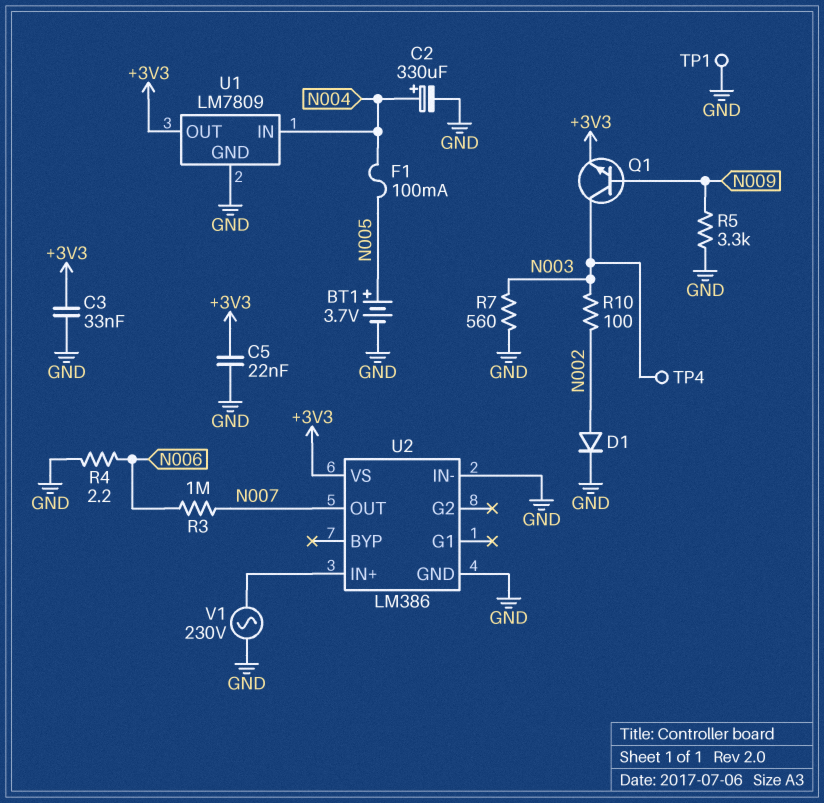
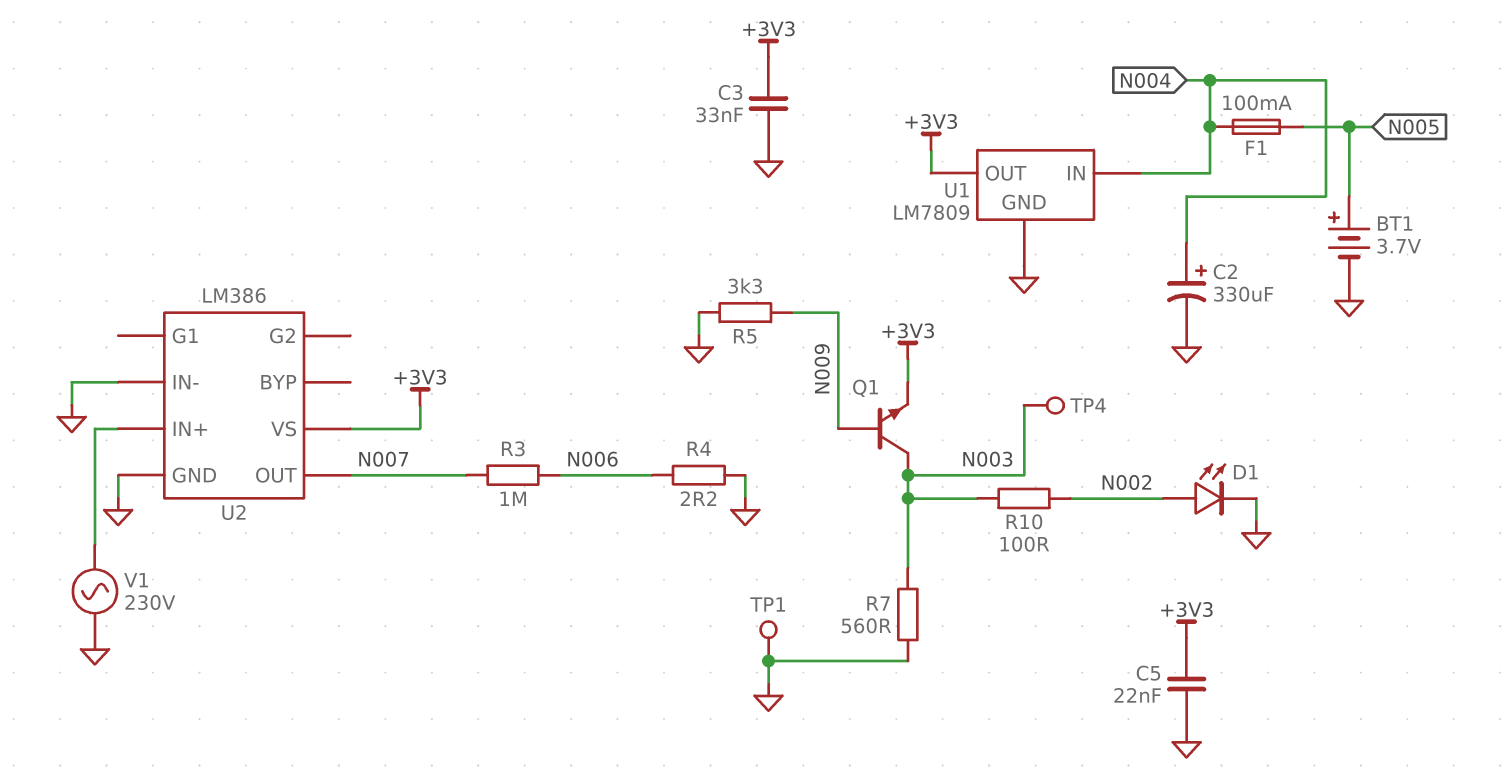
D1: diode (A N002, K GND) -> LED (A N002, K GND)

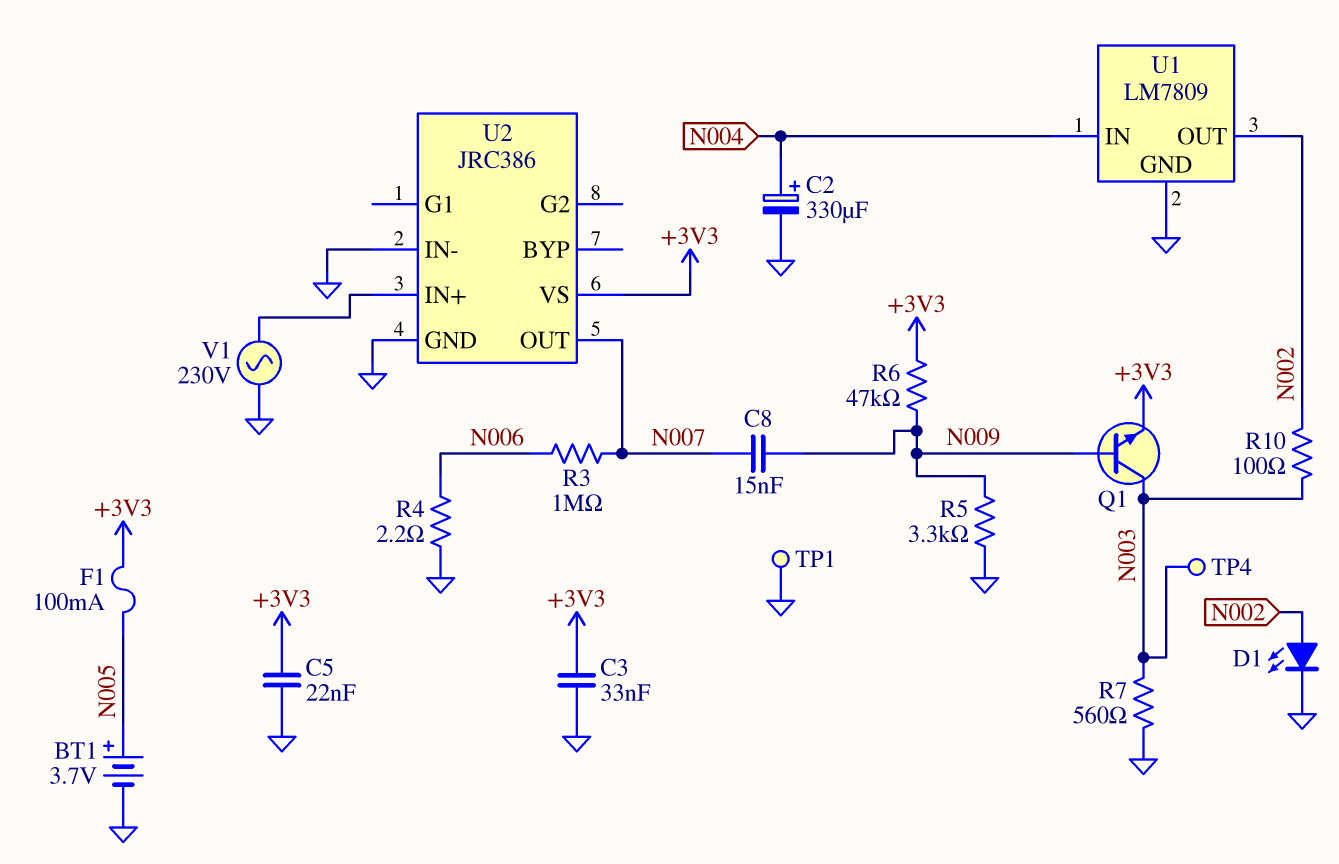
C8: none -> 15nF (N007, N009)
F1: 100mA (N004, N005) -> 100mA (+3V3, N005)
R6: none -> 47k (+3V3, N009)
U1 pin OUT: +3V3 -> N002
U2: LM386 -> JRC386

